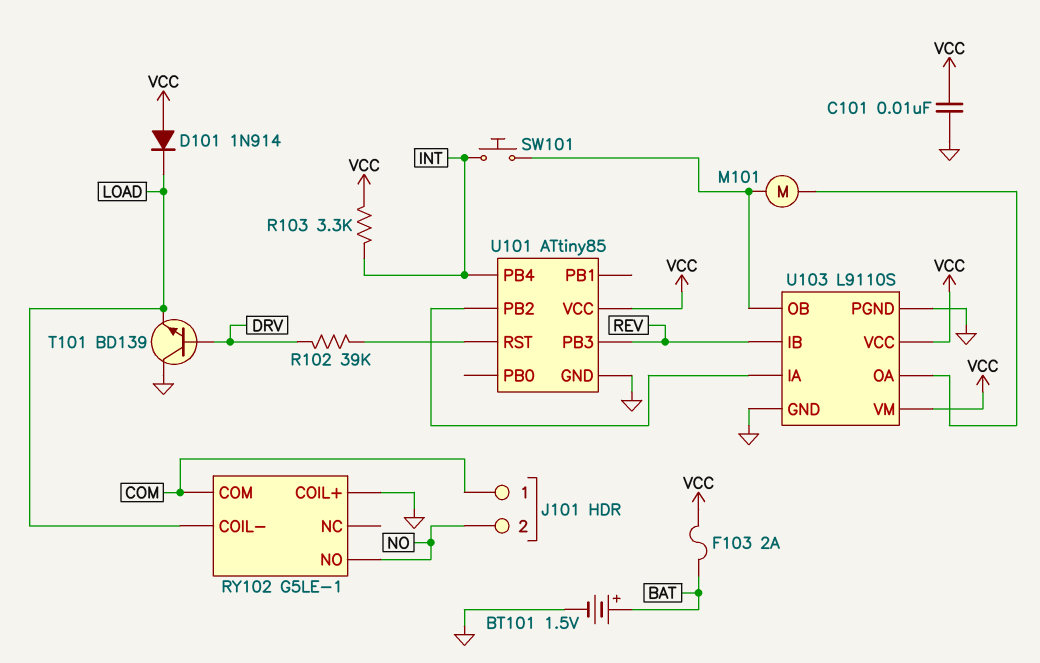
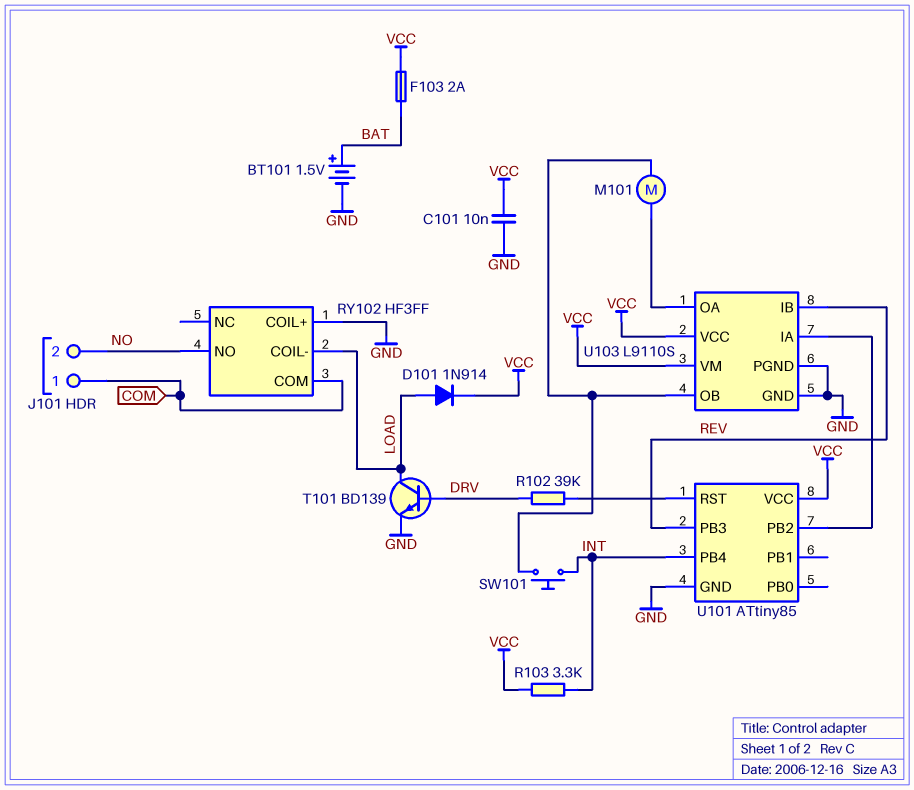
D101: diode 1N914 (A VCC, K LOAD) -> diode 1N914 (A LOAD, K VCC)
RY102: G5LE-1 -> HF3FF
T101: NPN BD139 (B DRV, C GND, E LOAD) -> NPN BD139 (B DRV, C LOAD, E GND)

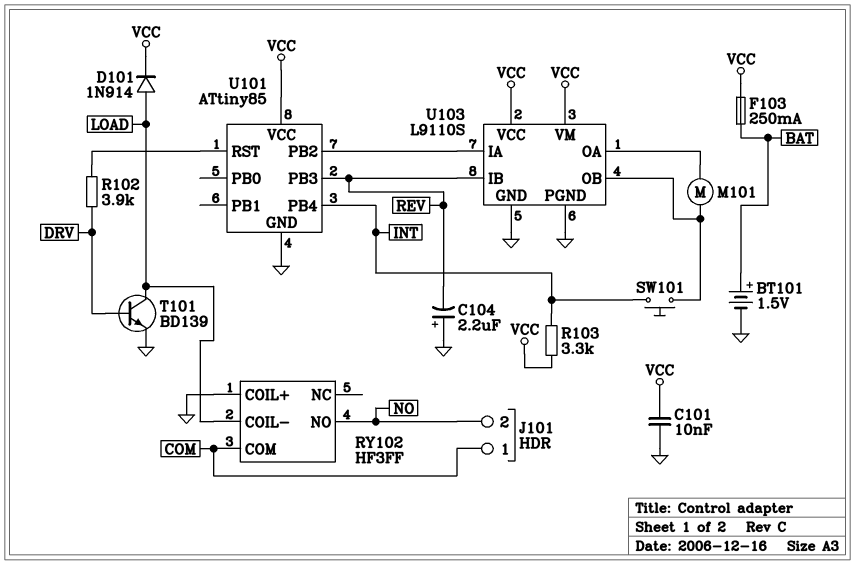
C104: none -> 2.2uF (plus GND, minus REV)
F103: 2A (BAT, VCC) -> 250mA (BAT, VCC)
R102: 39k (DRV, U101/RST) -> 3.9k (DRV, U101/RST)

